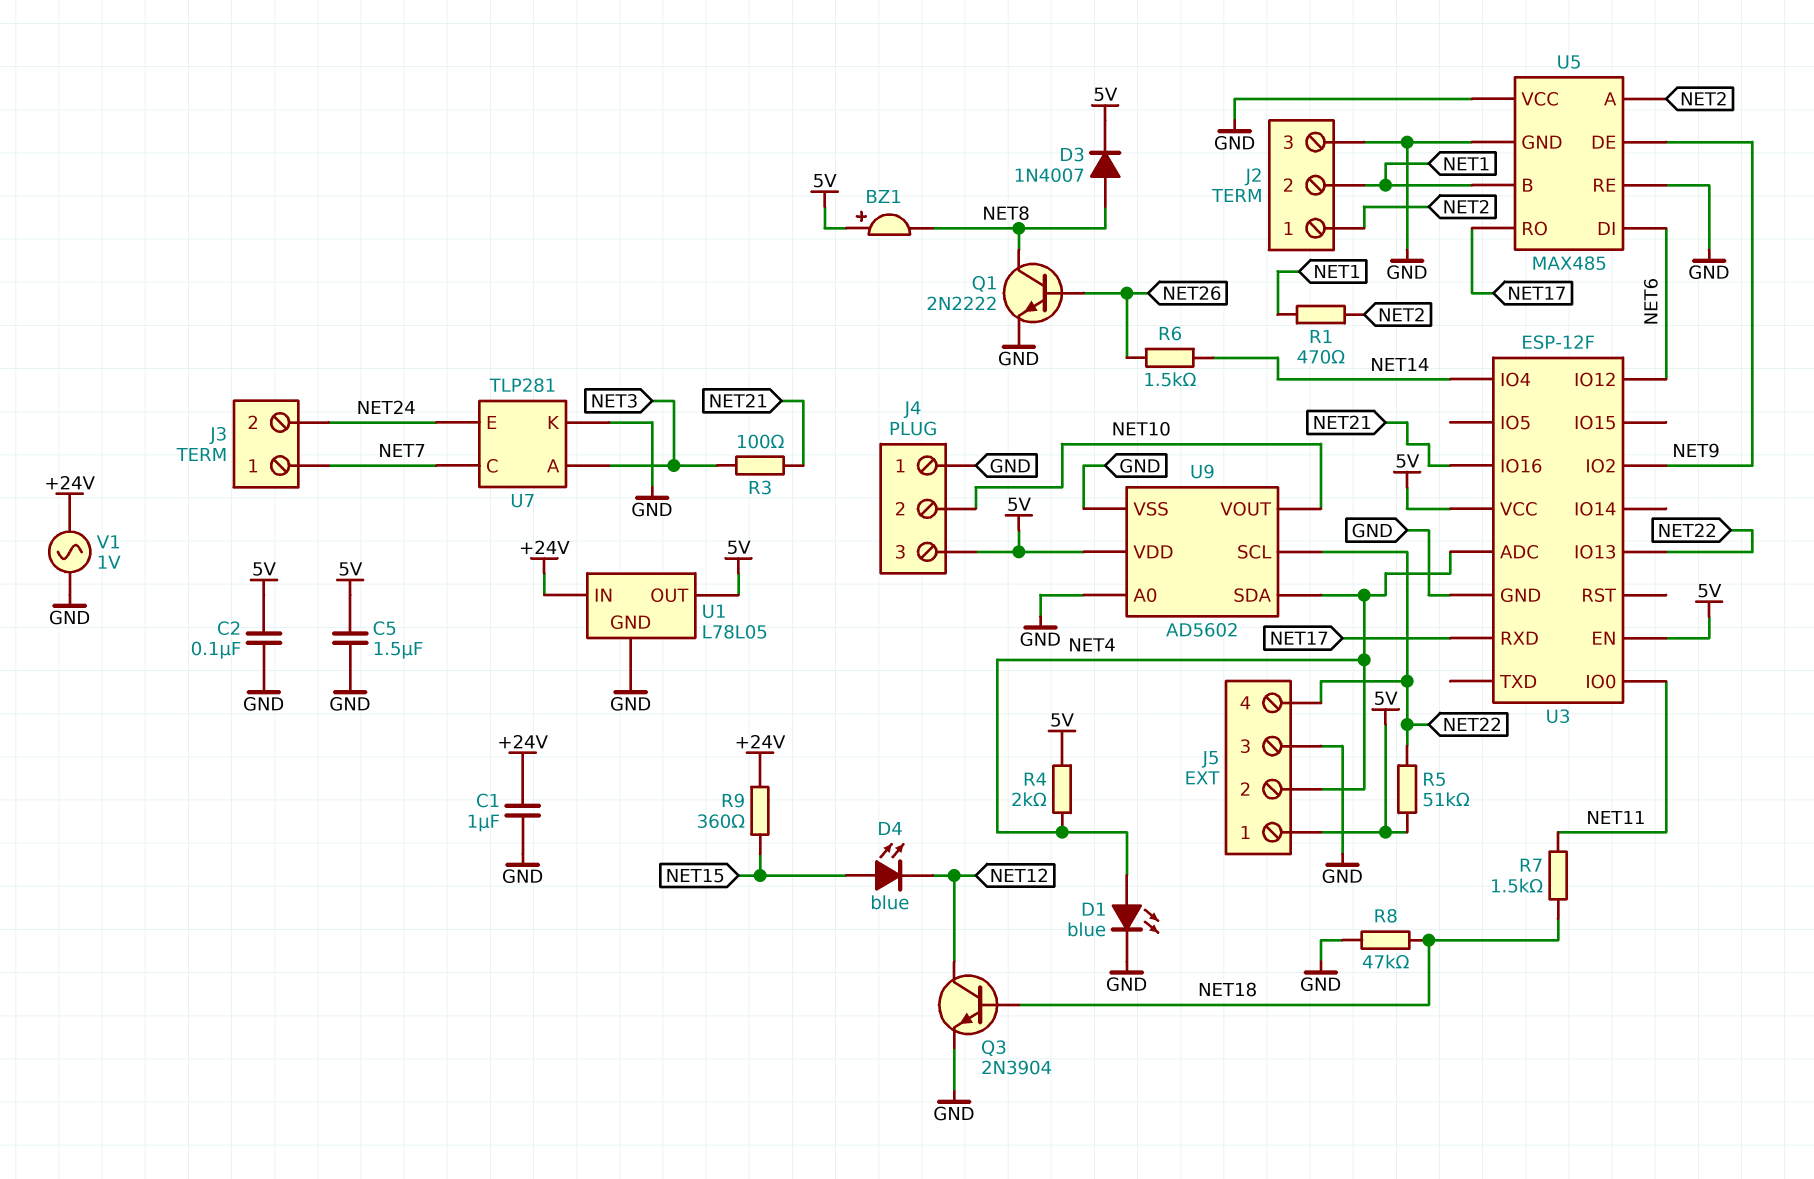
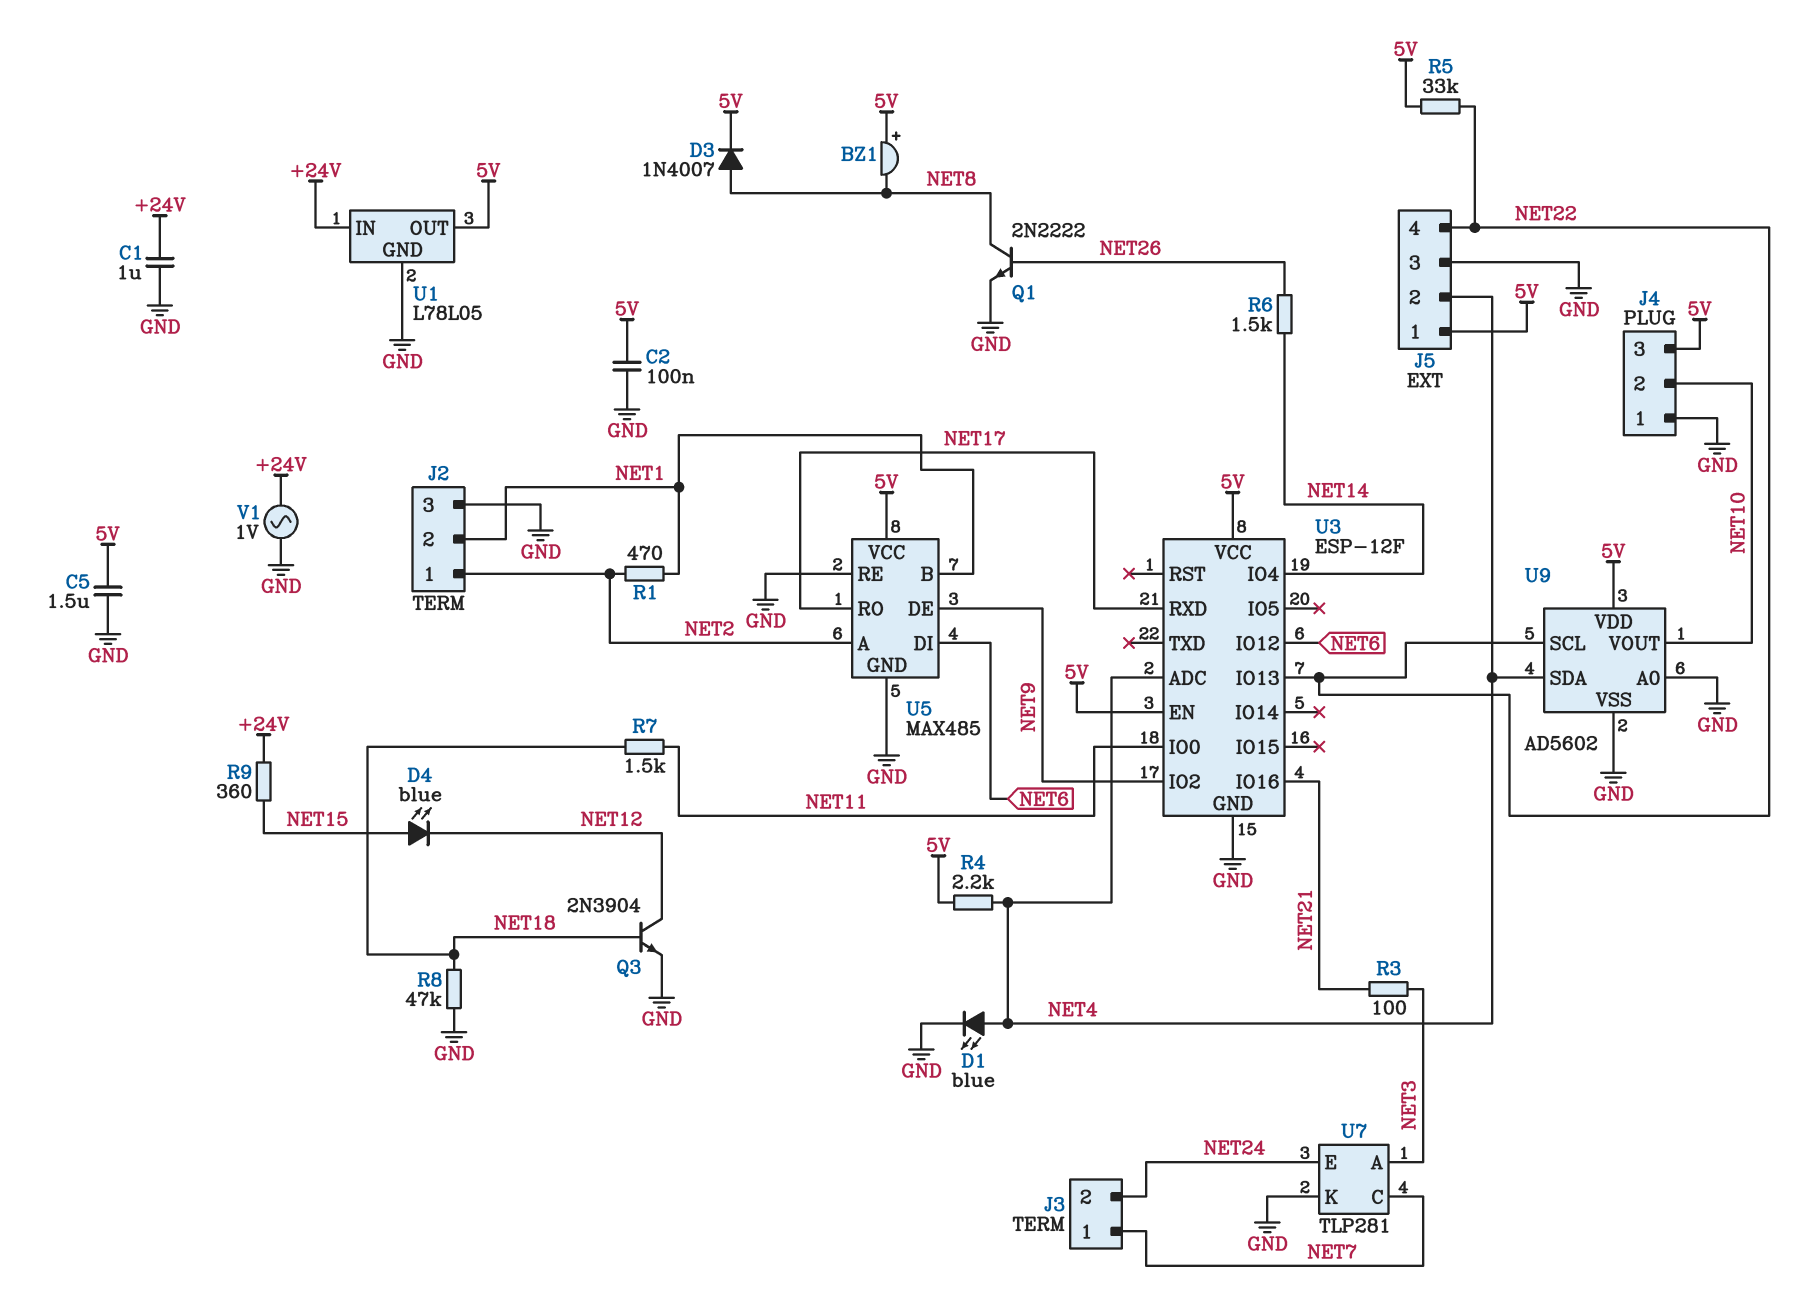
R4: 2k (5V, NET4) -> 2.2k (5V, NET4)
R5: 51k (5V, NET22) -> 33k (5V, NET22)
U5 pin VCC: GND -> 5V

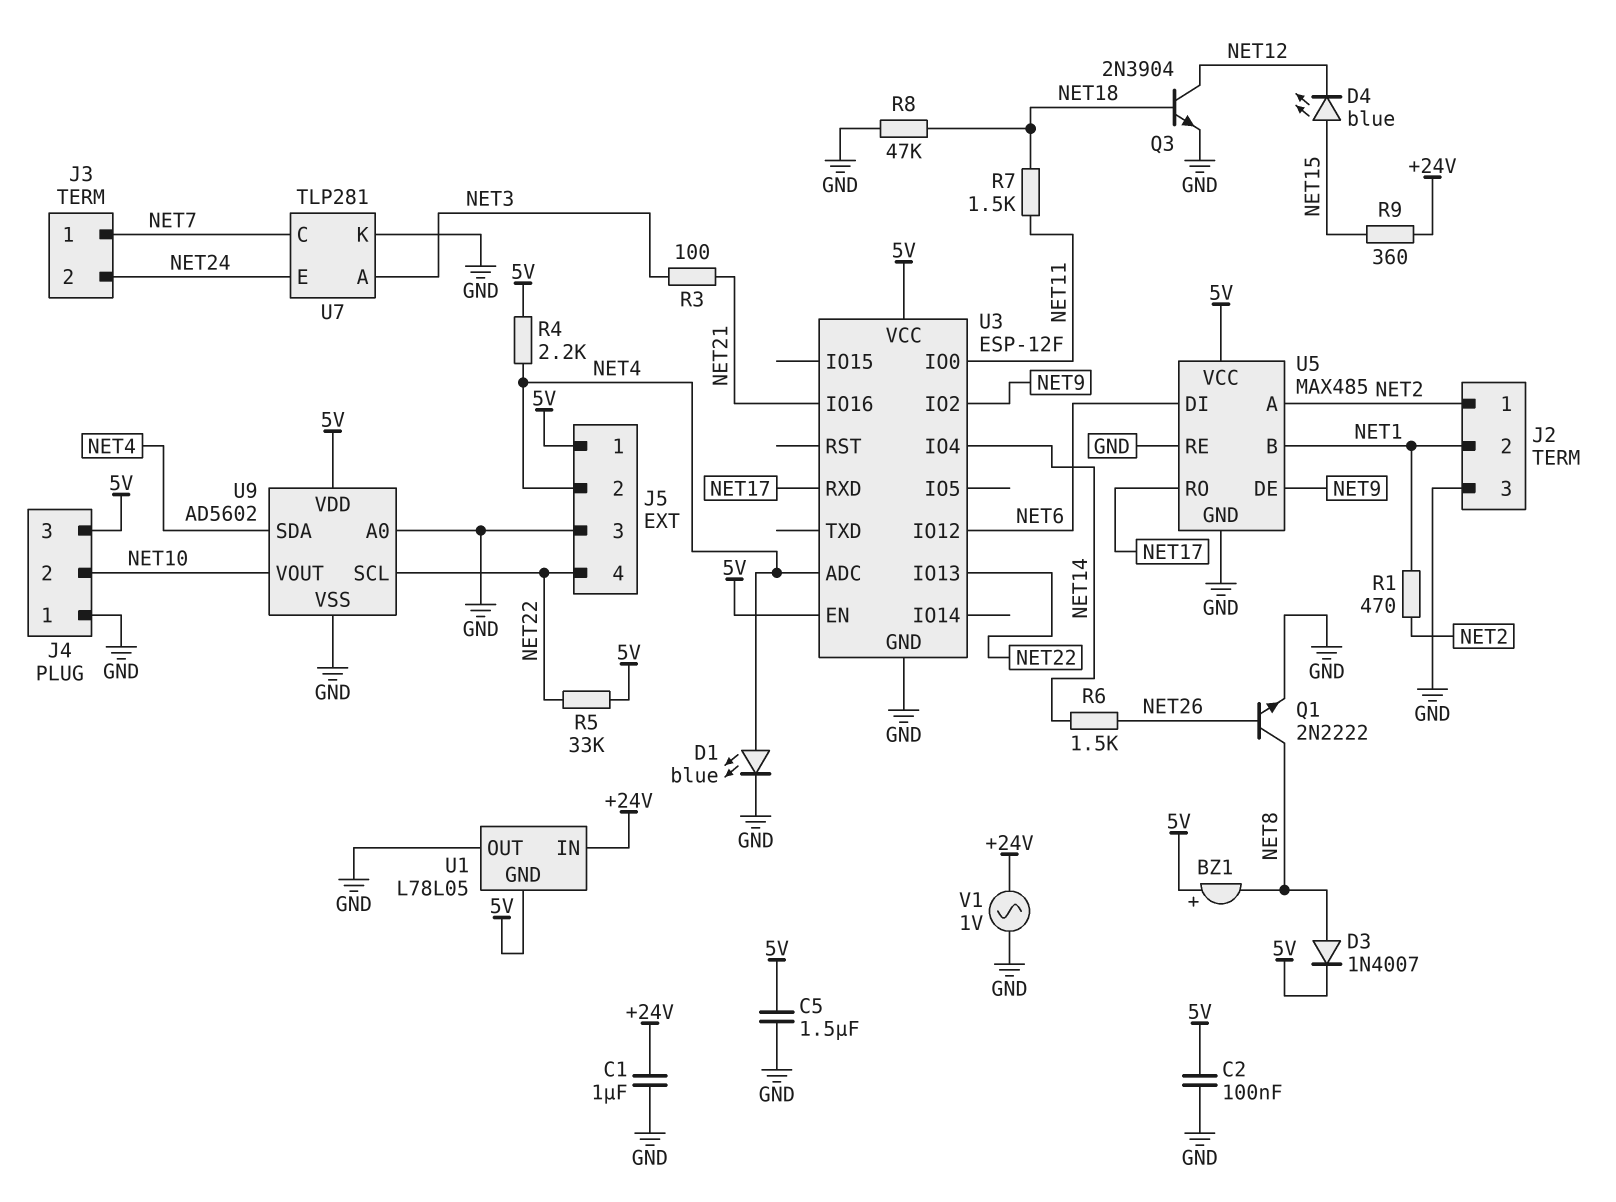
U1 pin GND: GND -> 5V
U1 pin OUT: 5V -> GND

